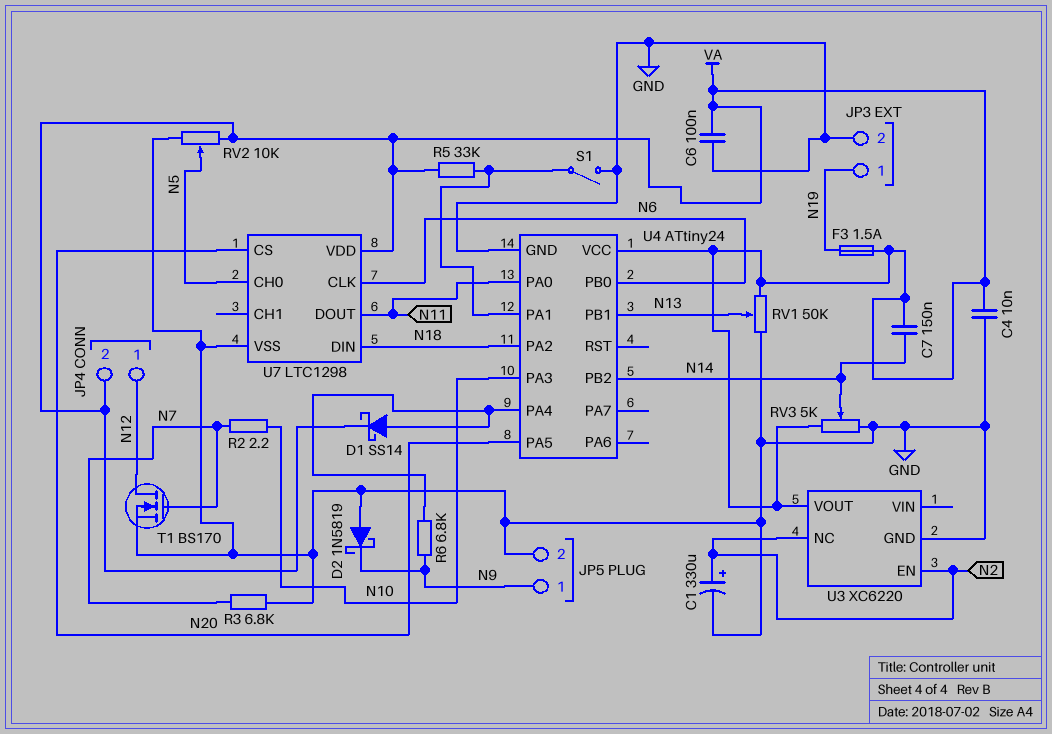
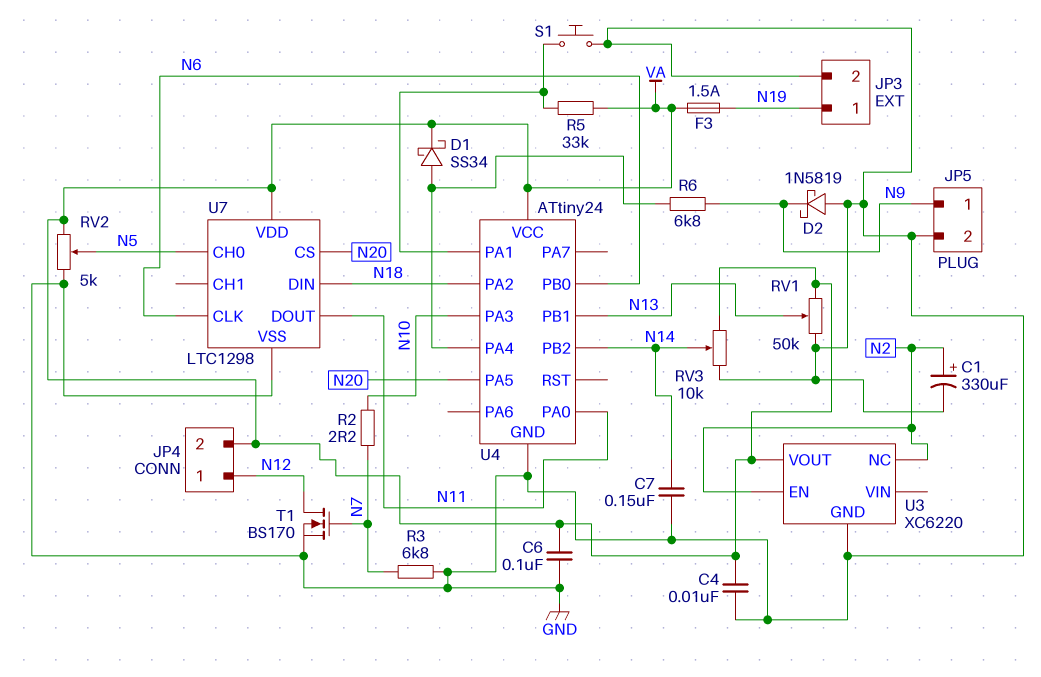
C7: 150nF (N14, VA) -> 150nF (GND, N14)
D1: schottky SS14 (A U4/PA4, K VA) -> schottky SS34 (A U4/PA4, K VA)
RV2: 10k (GND, VA, wiper N5) -> 5k (GND, VA, wiper N5)
RV3: 5k (GND, VA, wiper N14) -> 10k (GND, VA, wiper N14)
S1: switch (GND, U4/PA1) -> button (GND, U4/PA1)

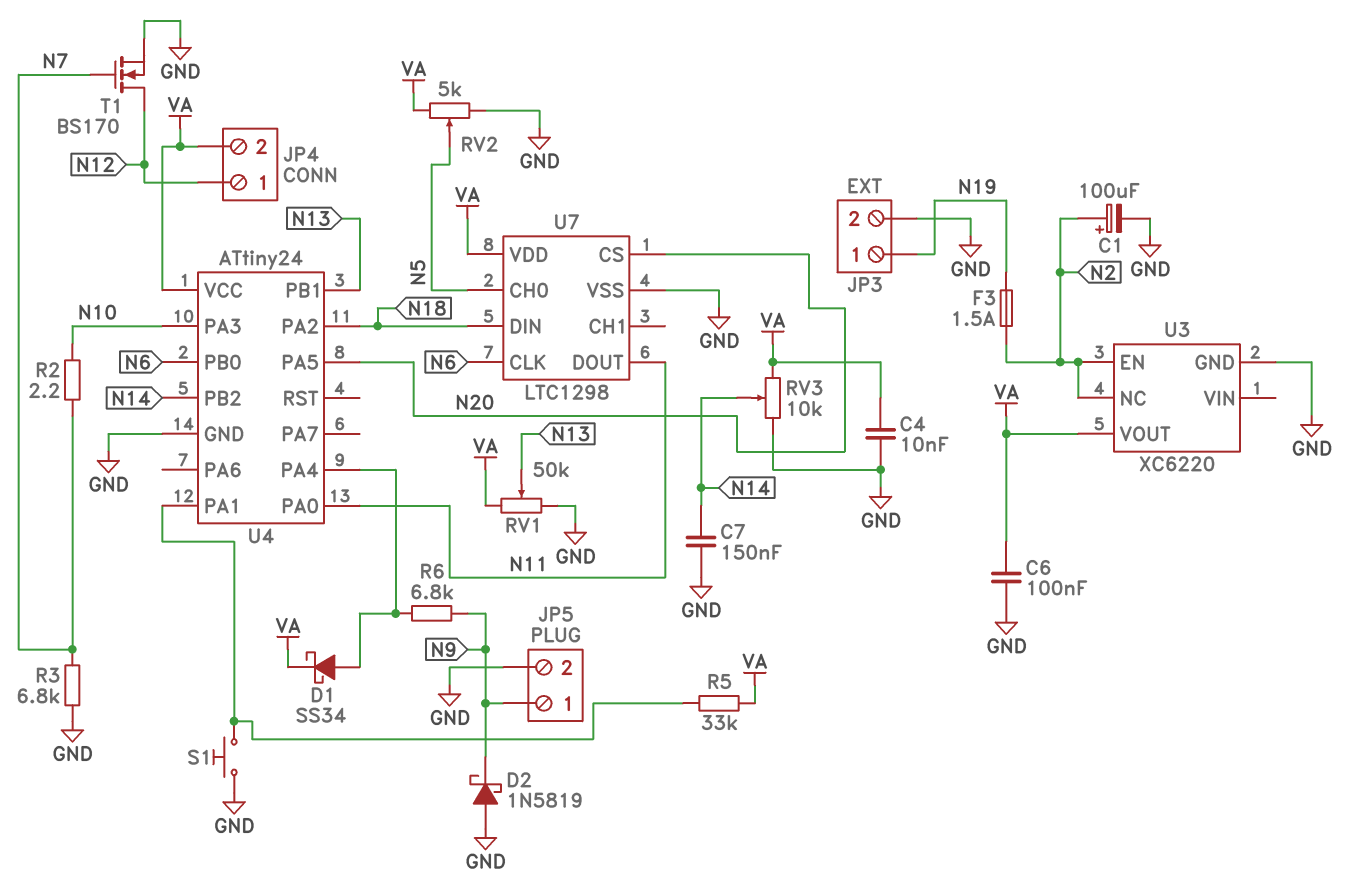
C1: 330uF (plus N2, minus GND) -> 100uF (plus N2, minus GND)
F3: 1.5A (N19, VA) -> 1.5A (N2, N19)

